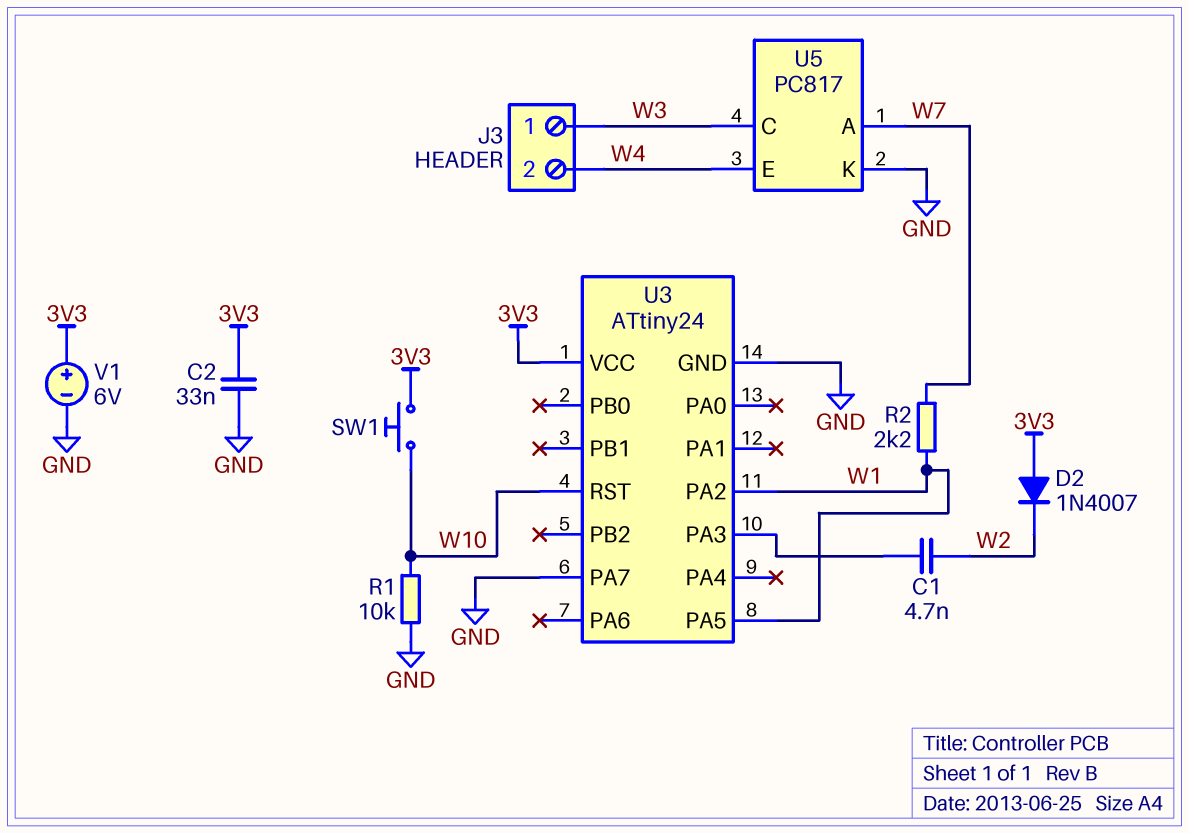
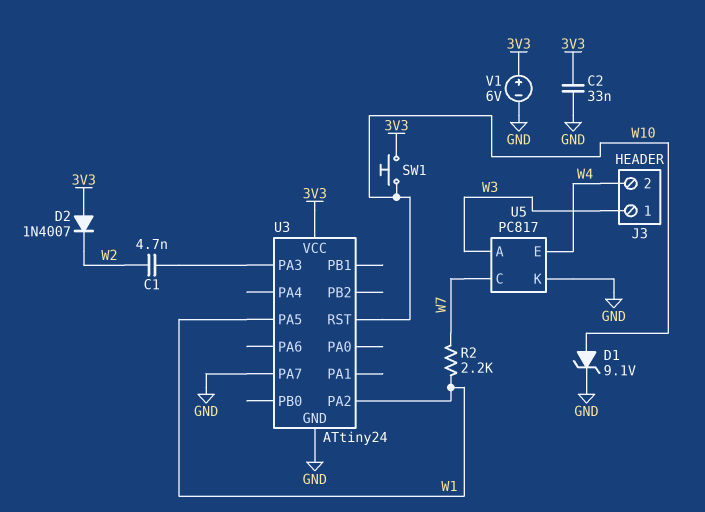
D1: none -> zener 9.1V (A W10, K GND)
R1: 10k (GND, W10) -> none
U5 pin A: W7 -> W3
U5 pin C: W3 -> W7

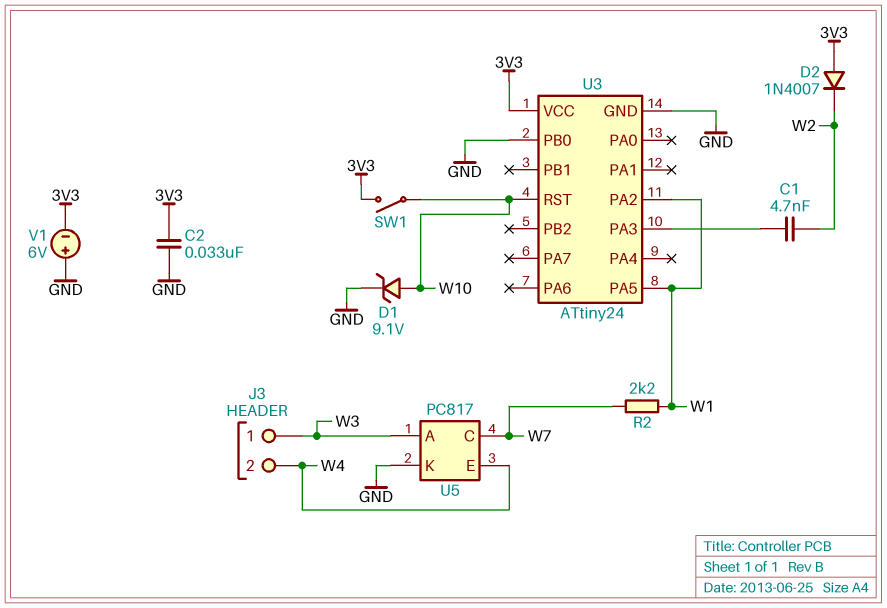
SW1: button (3V3, W10) -> switch (3V3, W10)
U3 pin PA7: GND -> none
U3 pin PB0: none -> GND
V1: 6V (plus 3V3, minus GND) -> 6V (plus GND, minus 3V3)

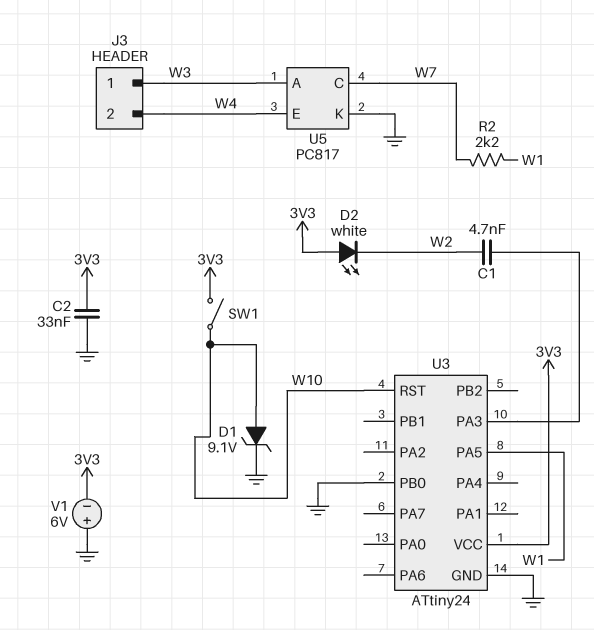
D2: diode 1N4007 (A 3V3, K W2) -> LED white (A 3V3, K W2)
U3 pin PA2: W1 -> none

